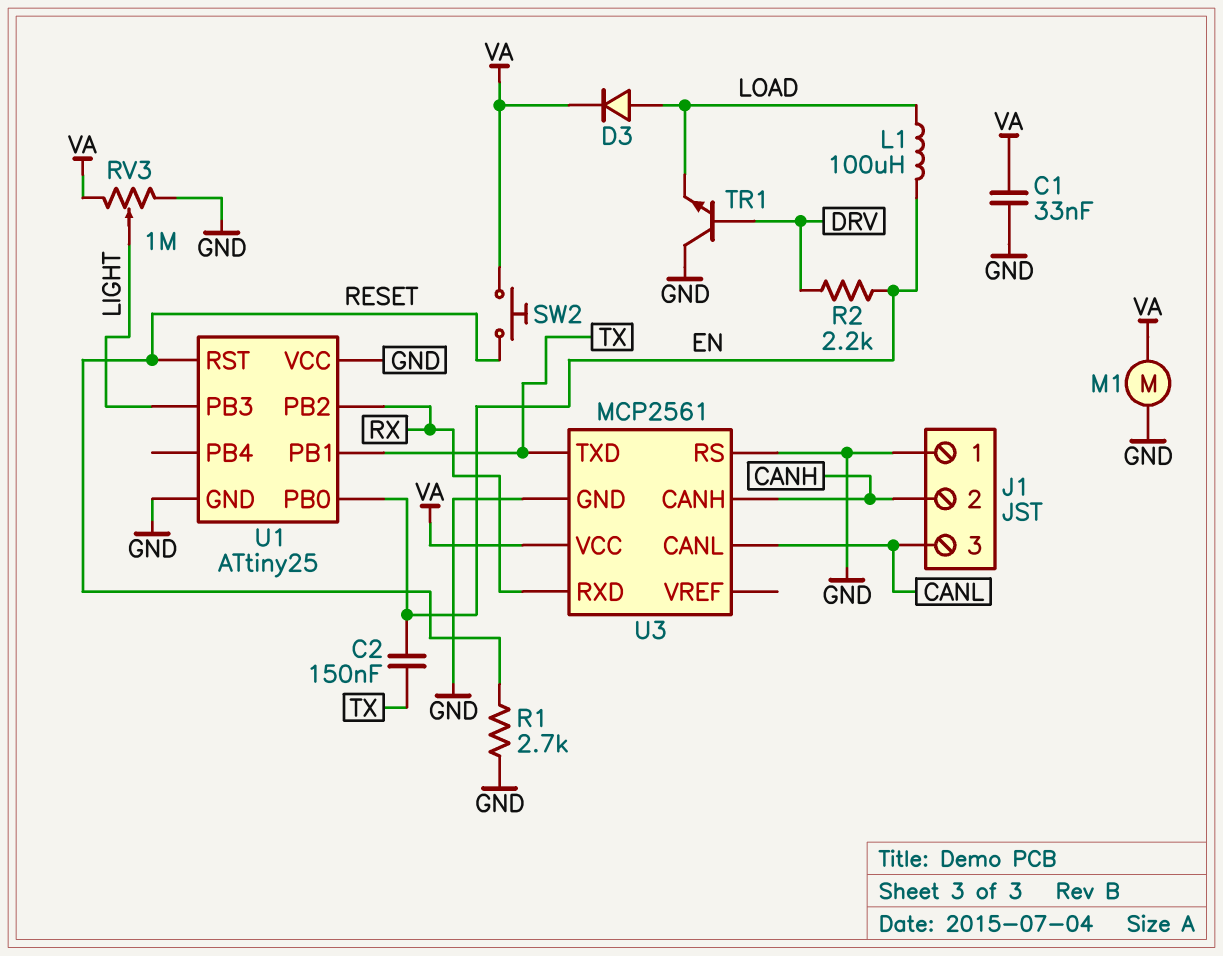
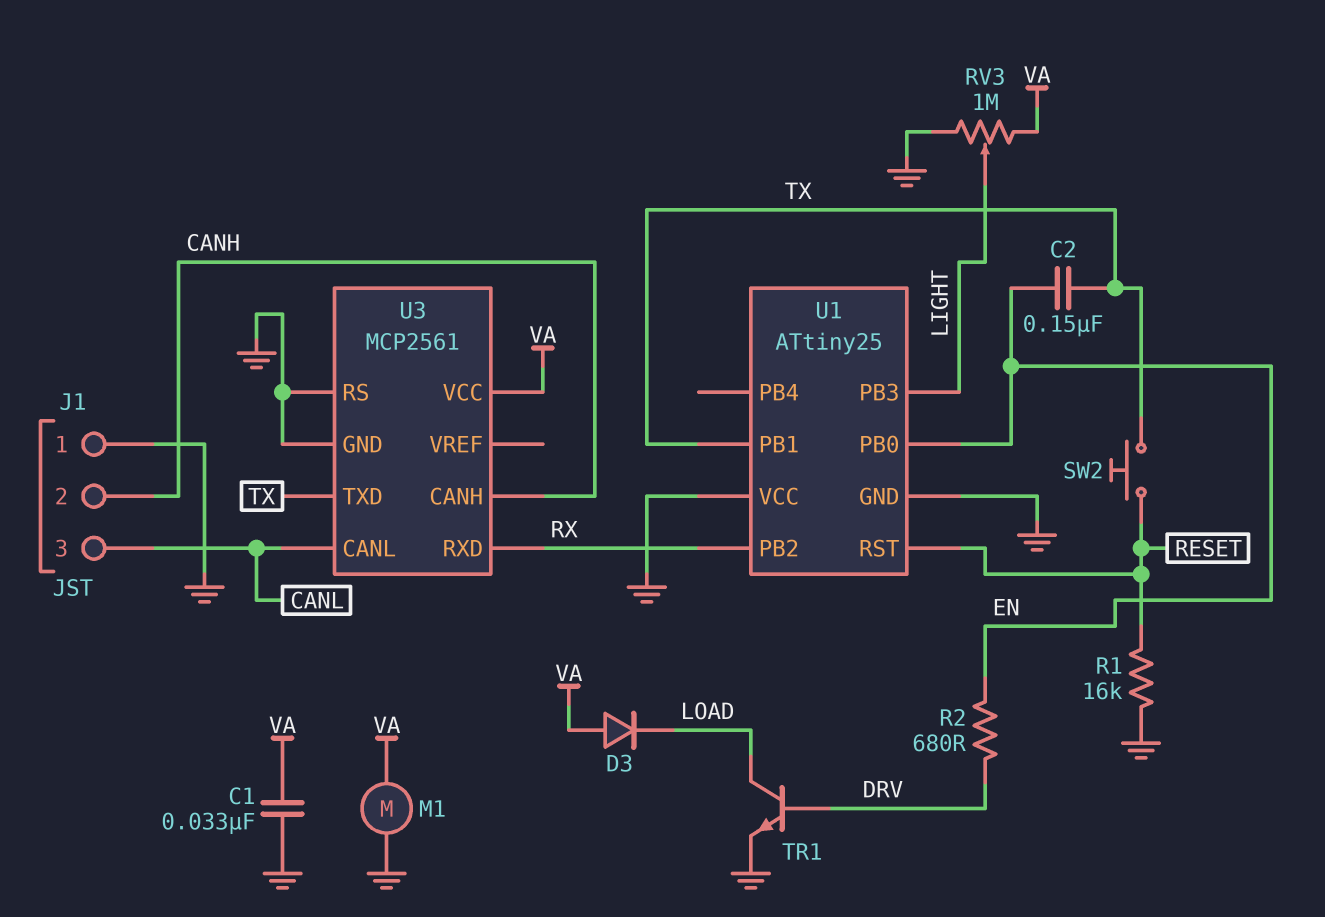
D3: diode (A LOAD, K VA) -> diode (A VA, K LOAD)
L1: 100uH (EN, LOAD) -> none
R1: 2.7k (GND, RESET) -> 16k (GND, RESET)
R2: 2.2k (DRV, EN) -> 680 (DRV, EN)
SW2: button (RESET, VA) -> button (RESET, TX)
TR1: NPN (B DRV, C GND, E LOAD) -> NPN (B DRV, C LOAD, E GND)

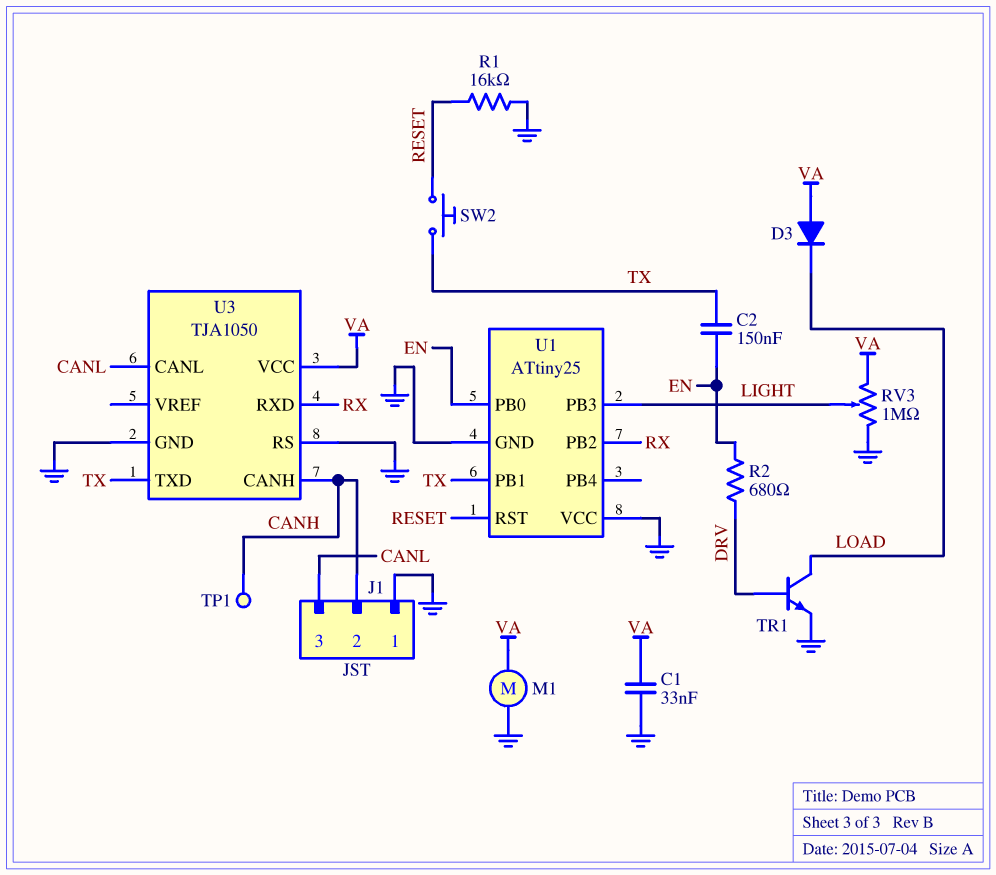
TP1: none -> test point (CANH)
U3: MCP2561 -> TJA1050

